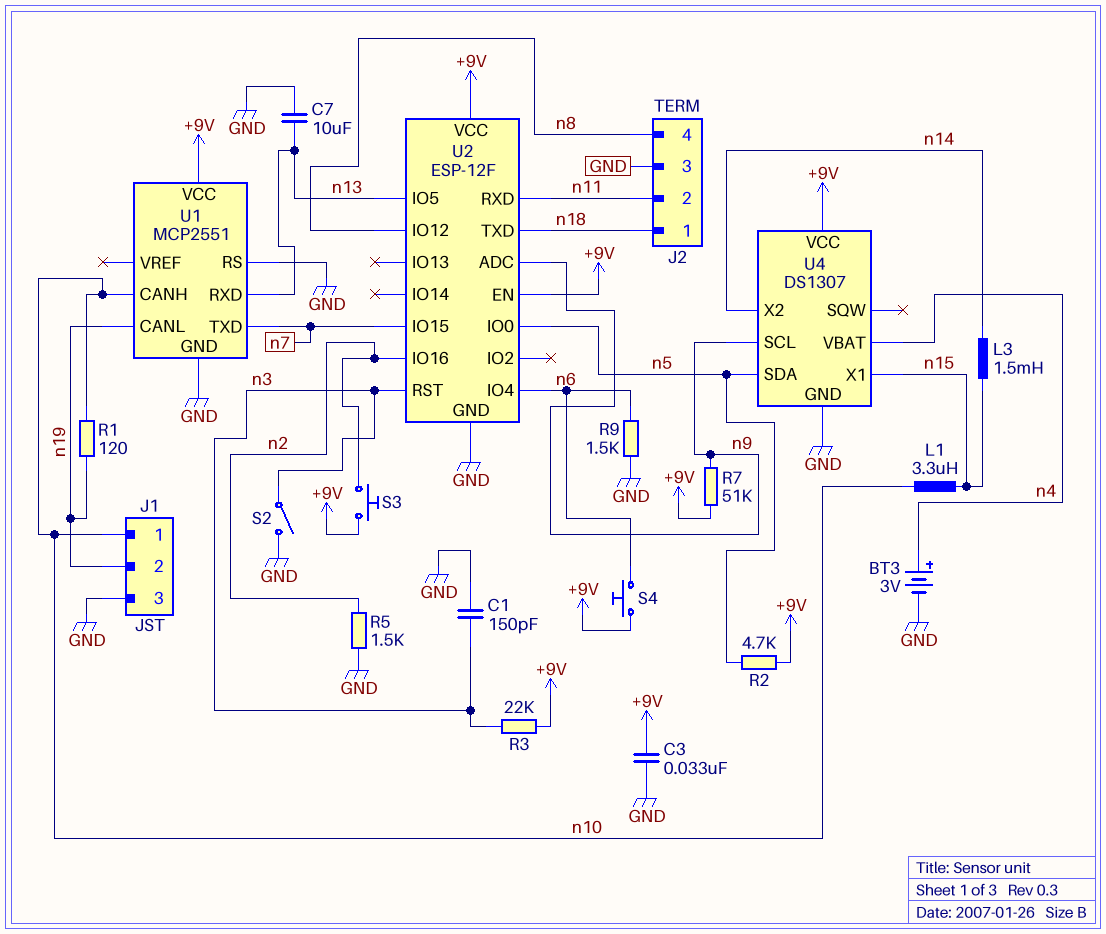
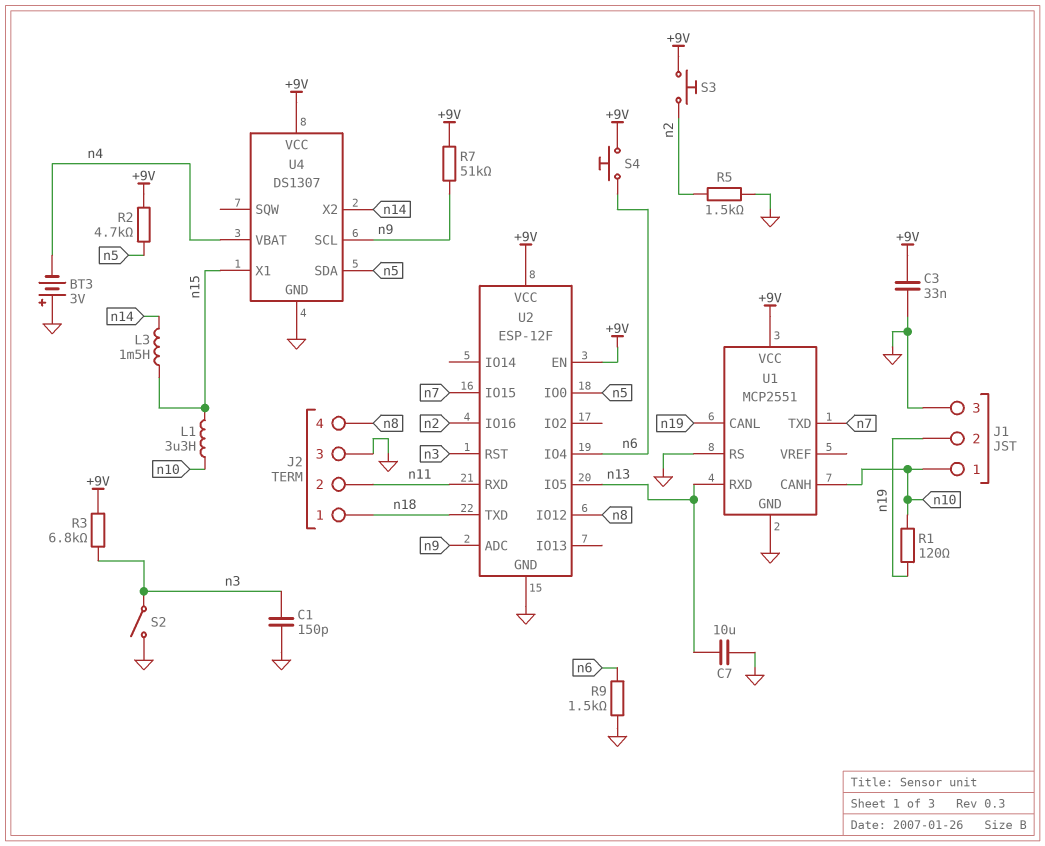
BT3: 3V (plus n4, minus GND) -> 3V (plus GND, minus n4)
R3: 22k (+9V, n3) -> 6.8k (+9V, n3)

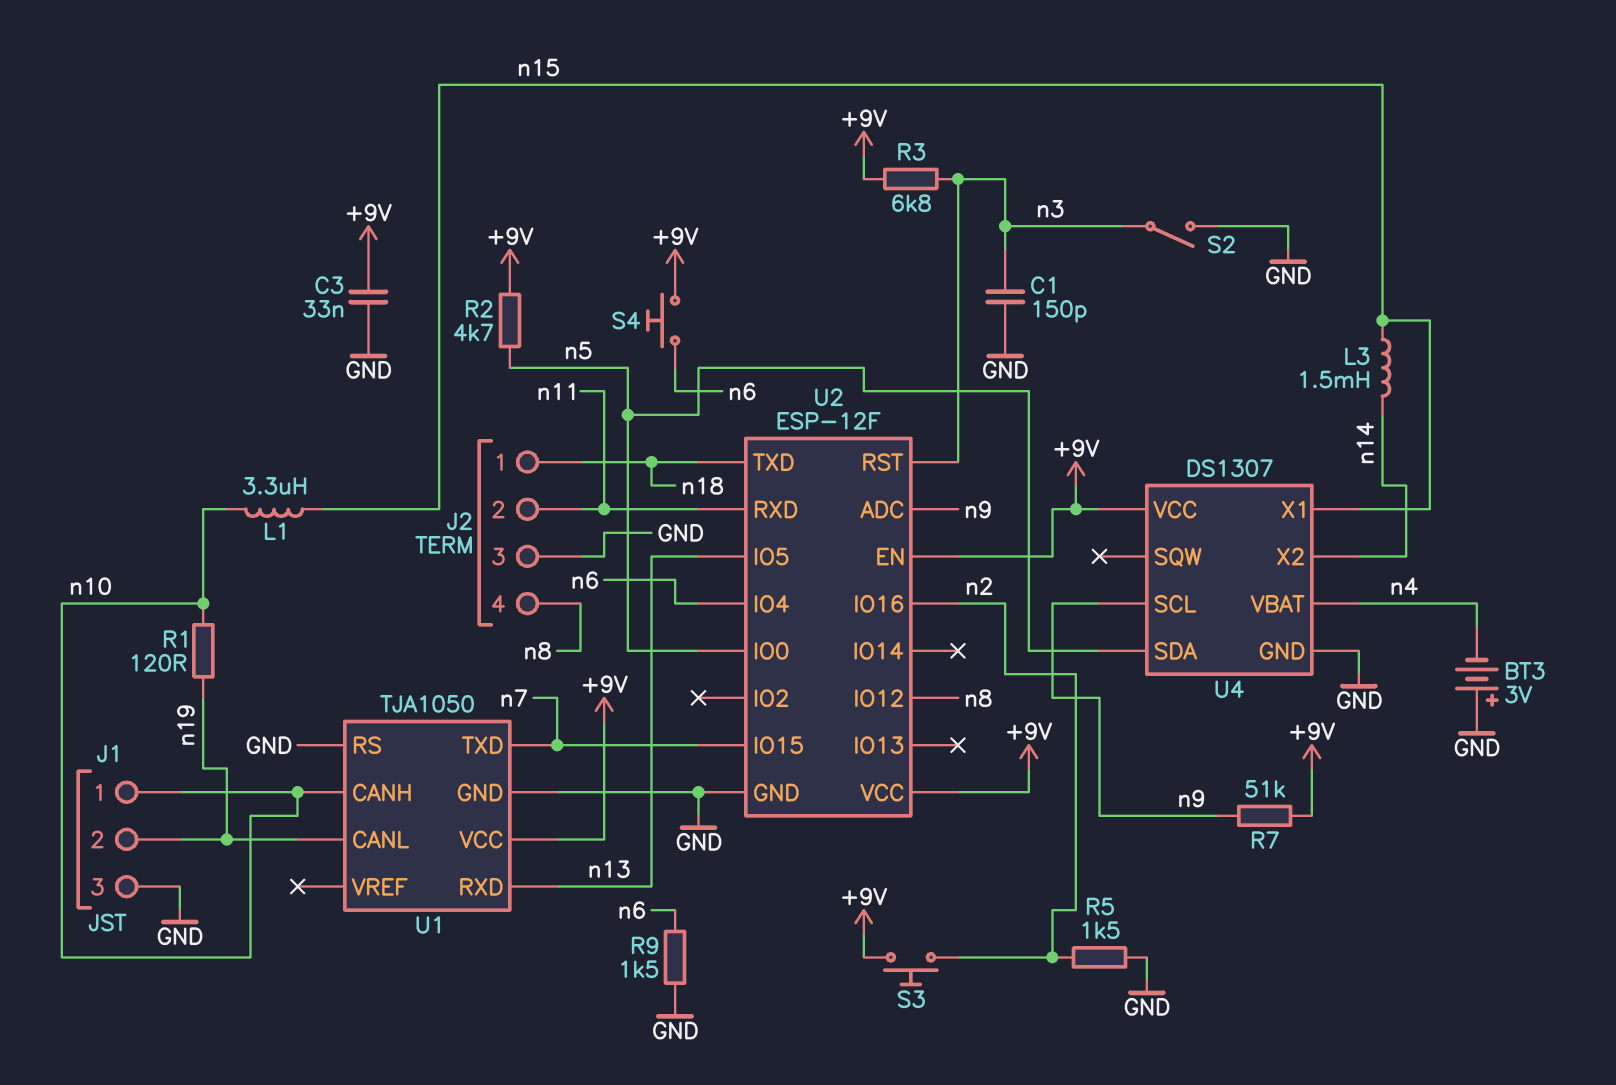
C7: 10uF (GND, n13) -> none
U1: MCP2551 -> TJA1050

